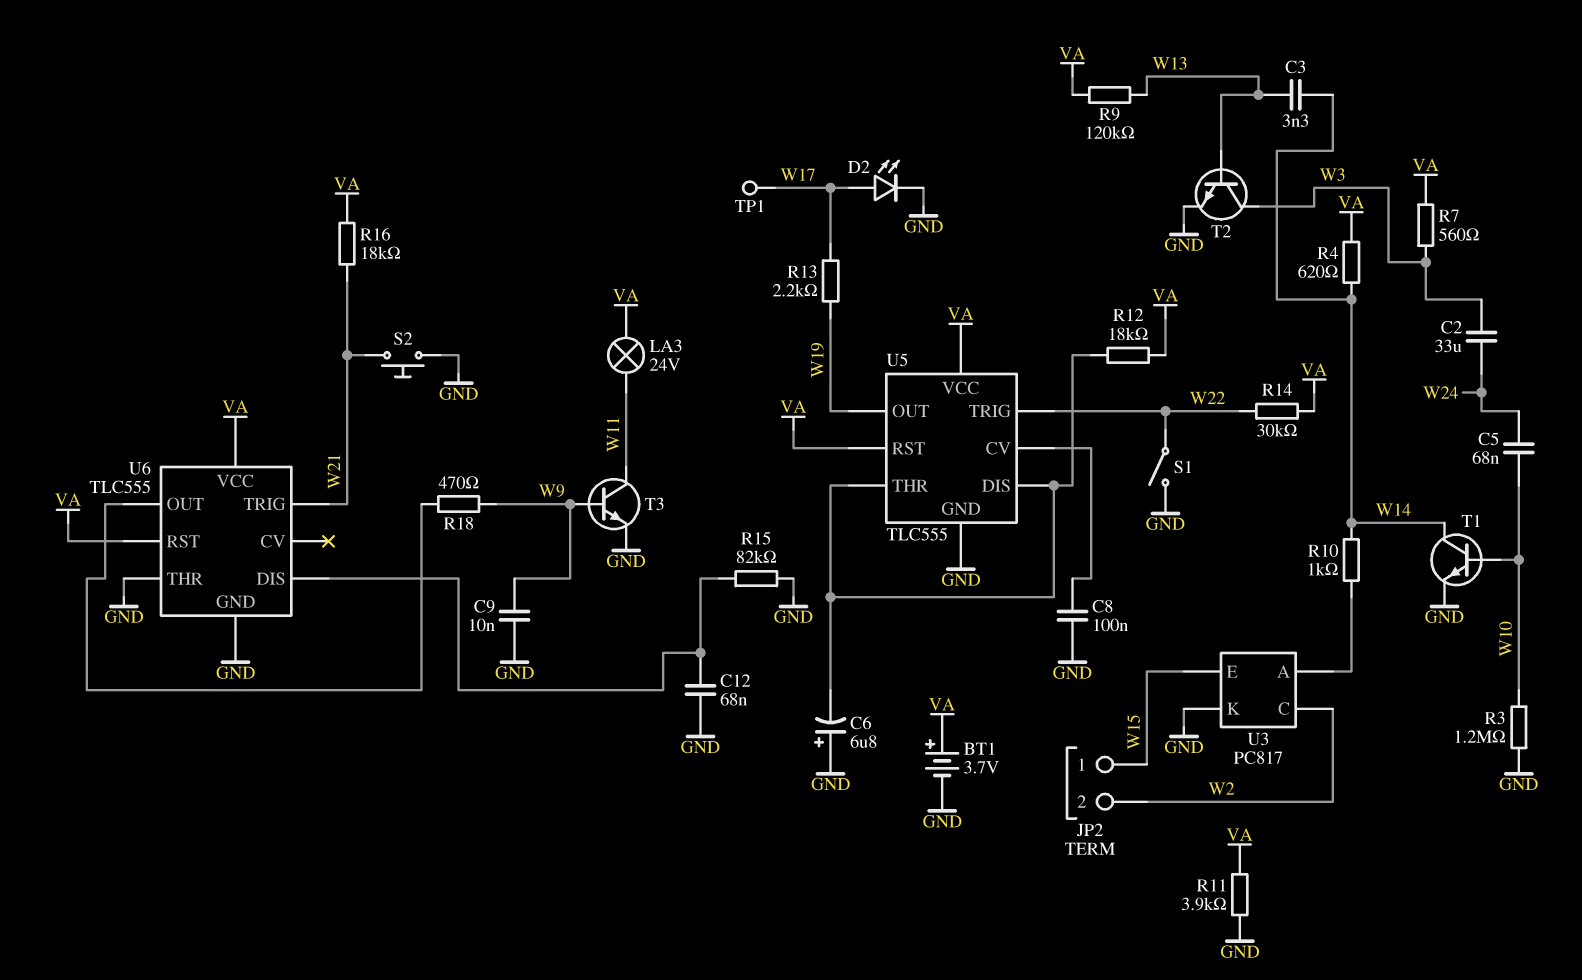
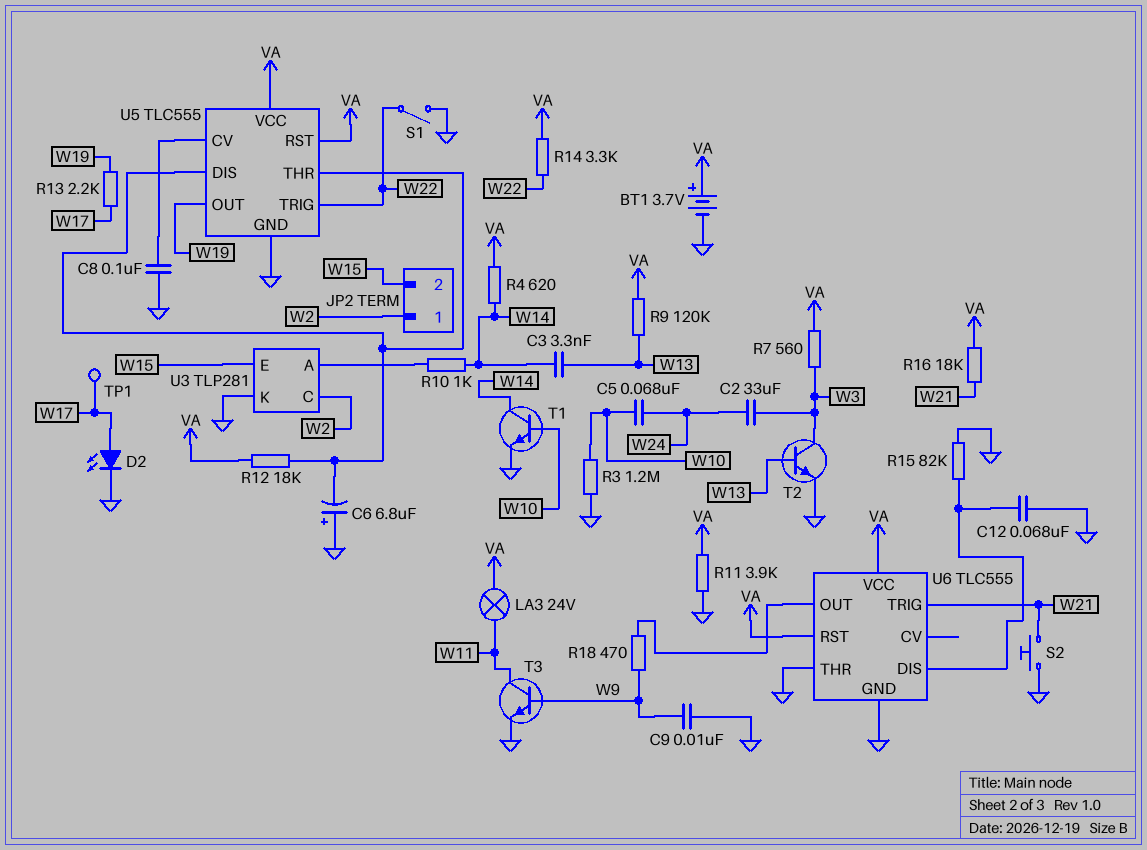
JP2 pin 1: W15 -> W2
JP2 pin 2: W2 -> W15
R14: 30k (VA, W22) -> 3.3k (VA, W22)
U3: PC817 -> TLP281

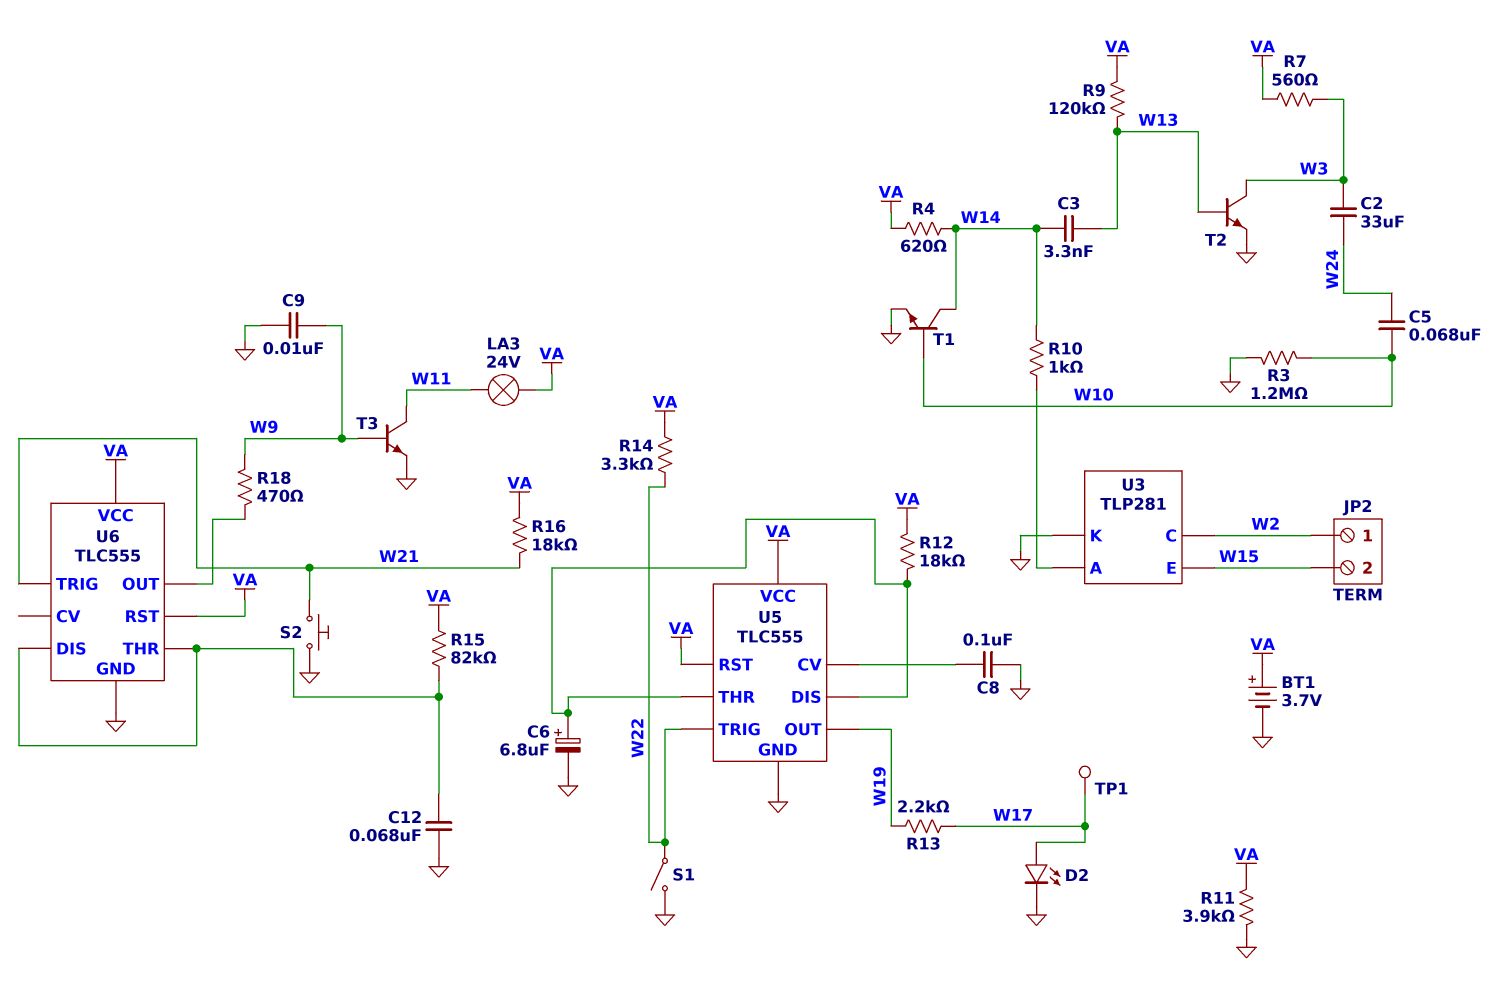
C6: 6.8uF (plus GND, minus U5/DIS) -> 6.8uF (plus U5/DIS, minus GND)
R15: 82k (GND, U6/DIS) -> 82k (U6/DIS, VA)
U6 pin THR: GND -> U6/DIS

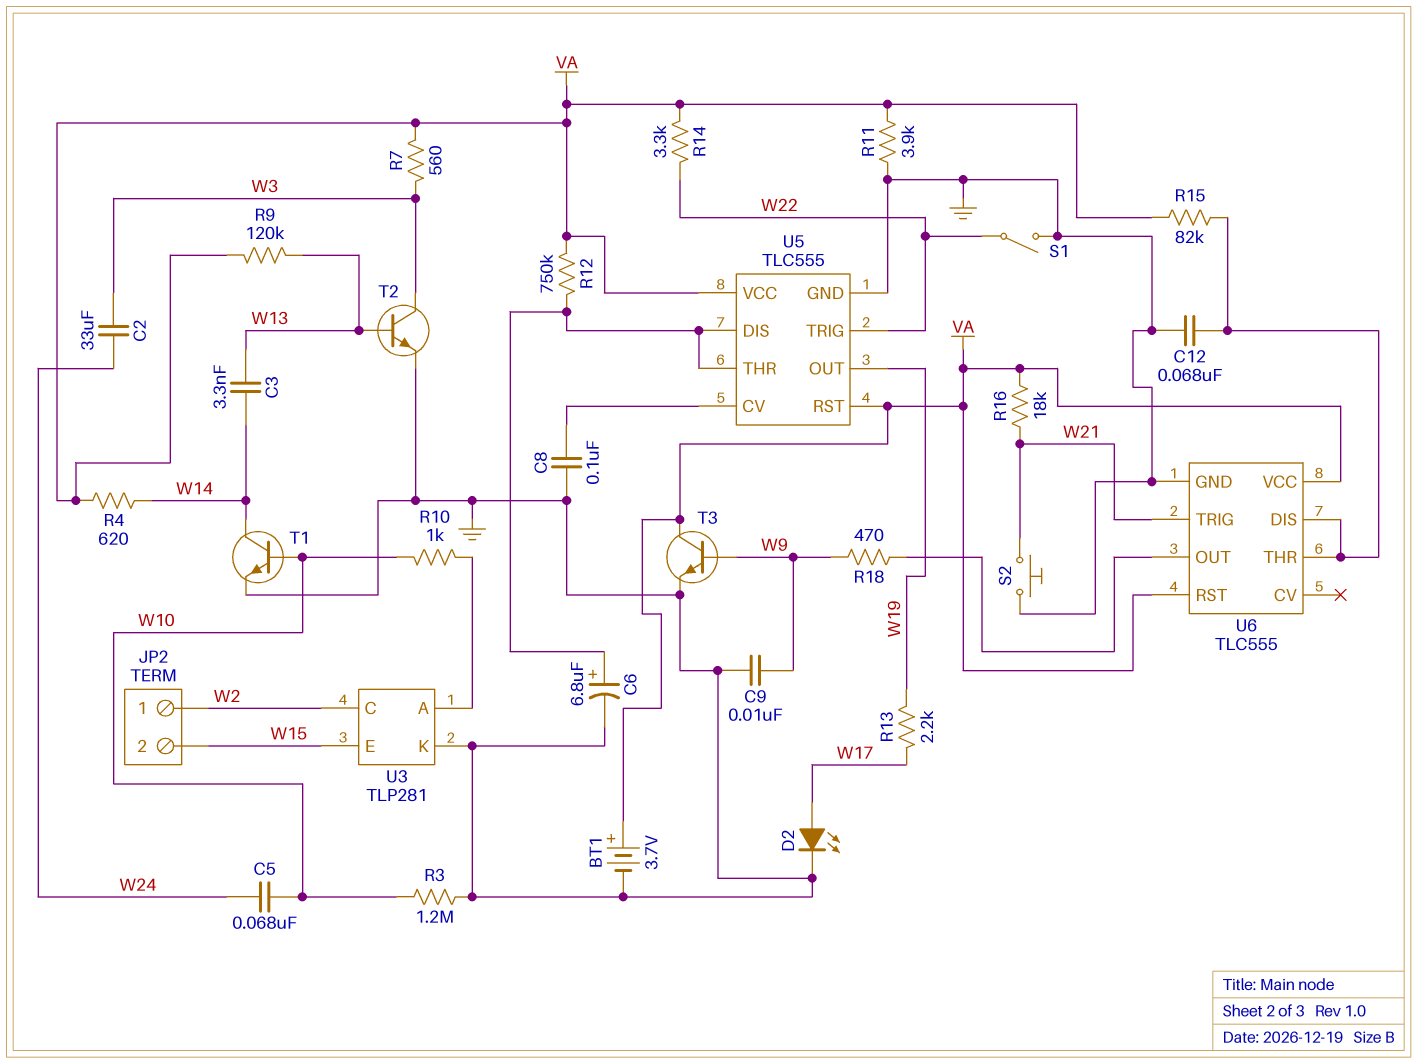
LA3: lamp 24V (VA, W11) -> none
R10: 1k (U3/A, W14) -> 1k (U3/A, W10)
R12: 18k (U5/DIS, VA) -> 750k (U5/DIS, VA)
T3: NPN (B W9, C W11, E GND) -> NPN (B W9, C VA, E GND)
TP1: test point (W17) -> none

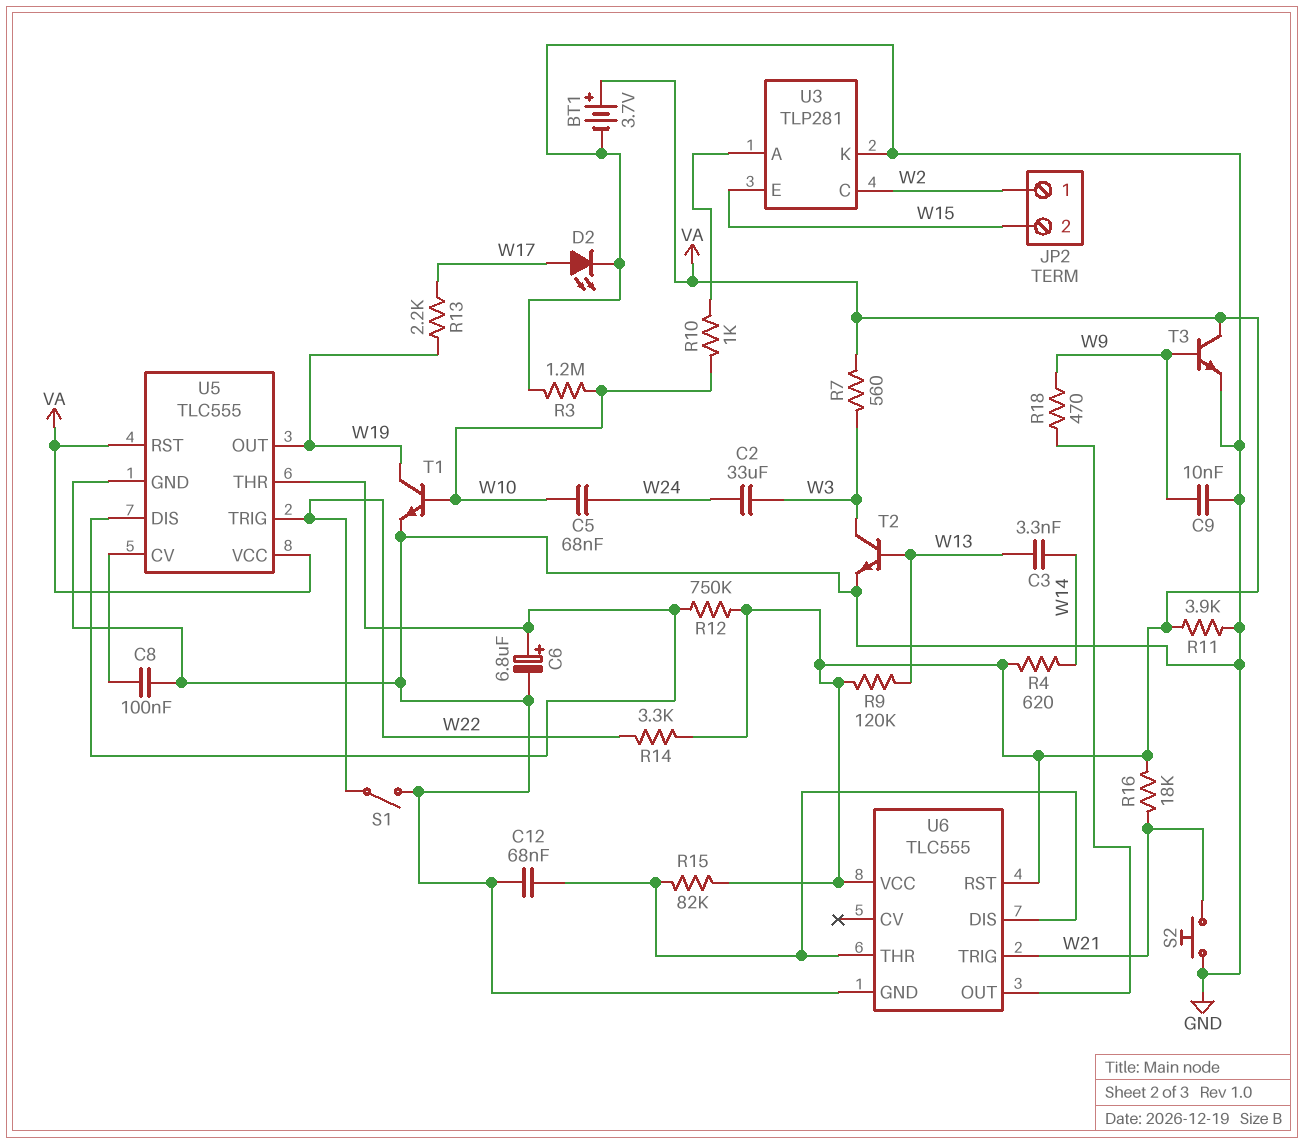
T1: NPN (B W10, C W14, E GND) -> NPN (B W10, C W19, E GND)

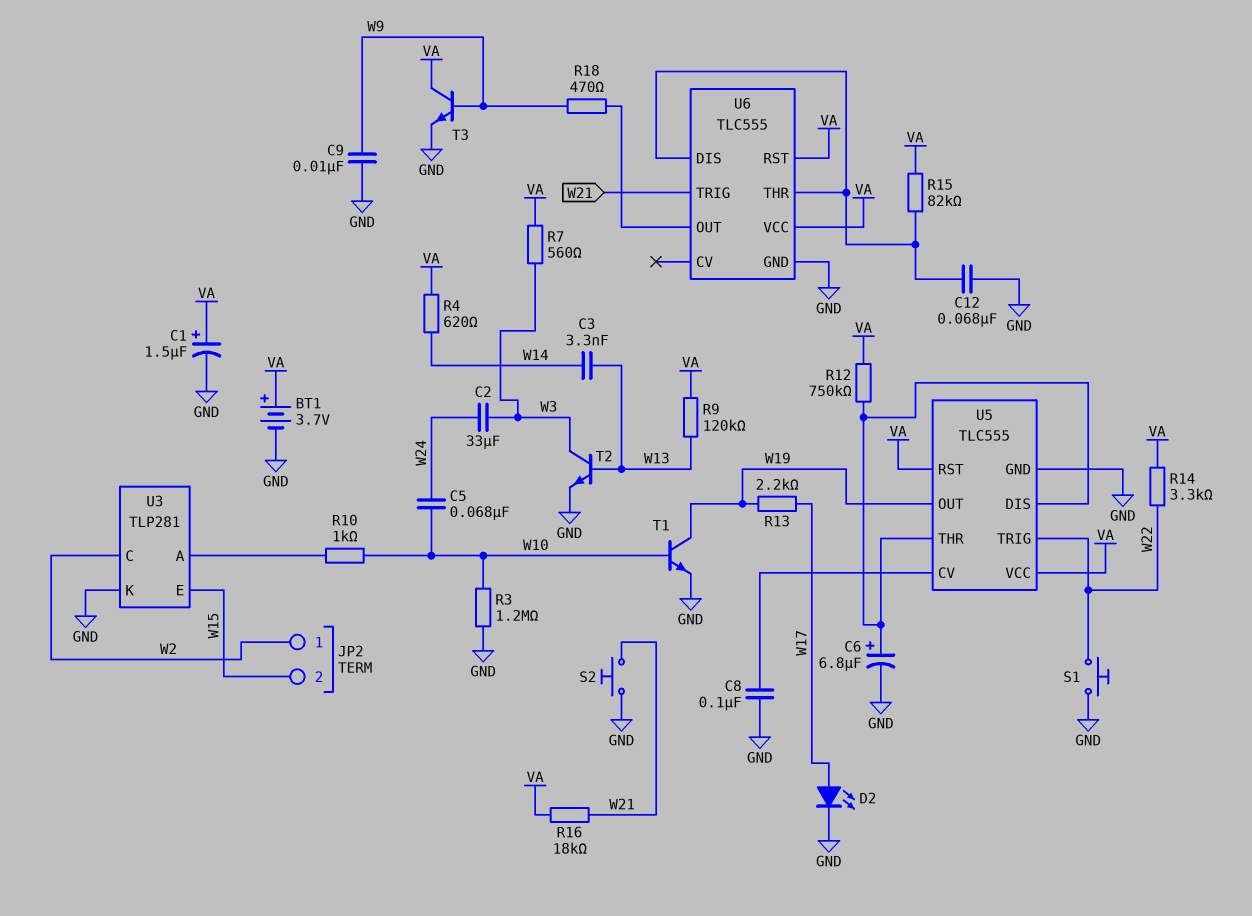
C1: none -> 1.5uF (plus VA, minus GND)
R11: 3.9k (GND, VA) -> none
S1: switch (GND, W22) -> button (GND, W22)

